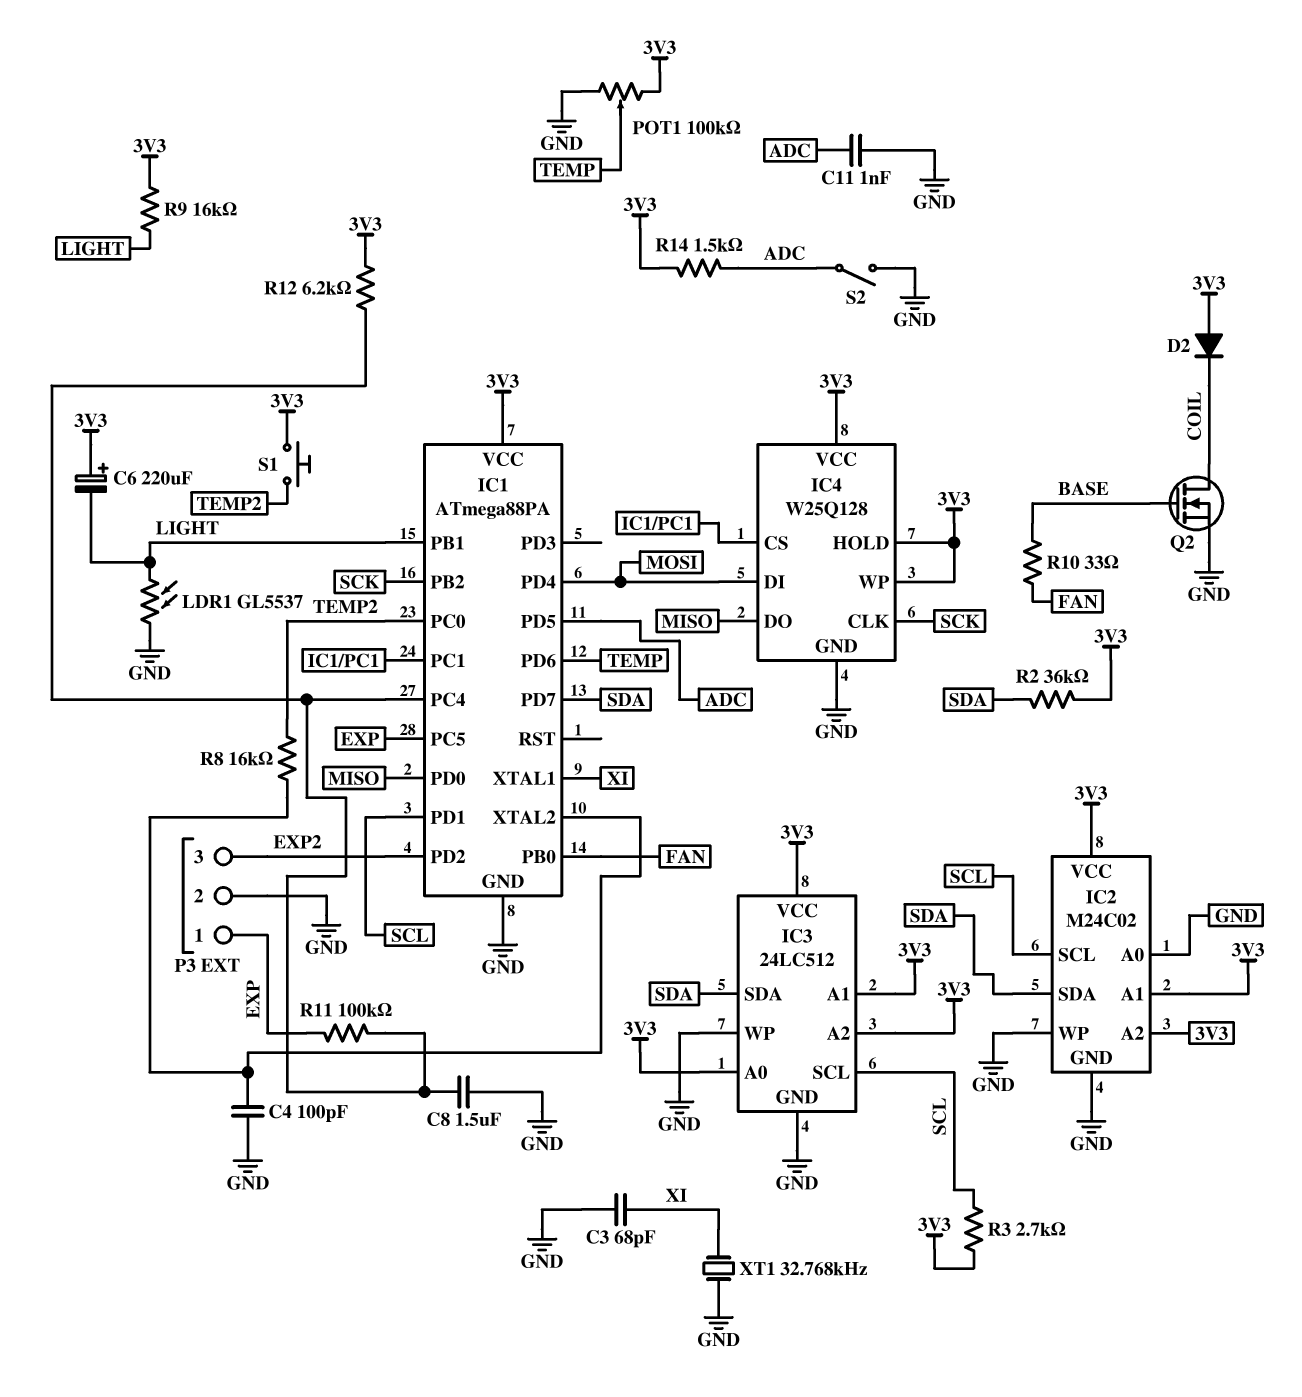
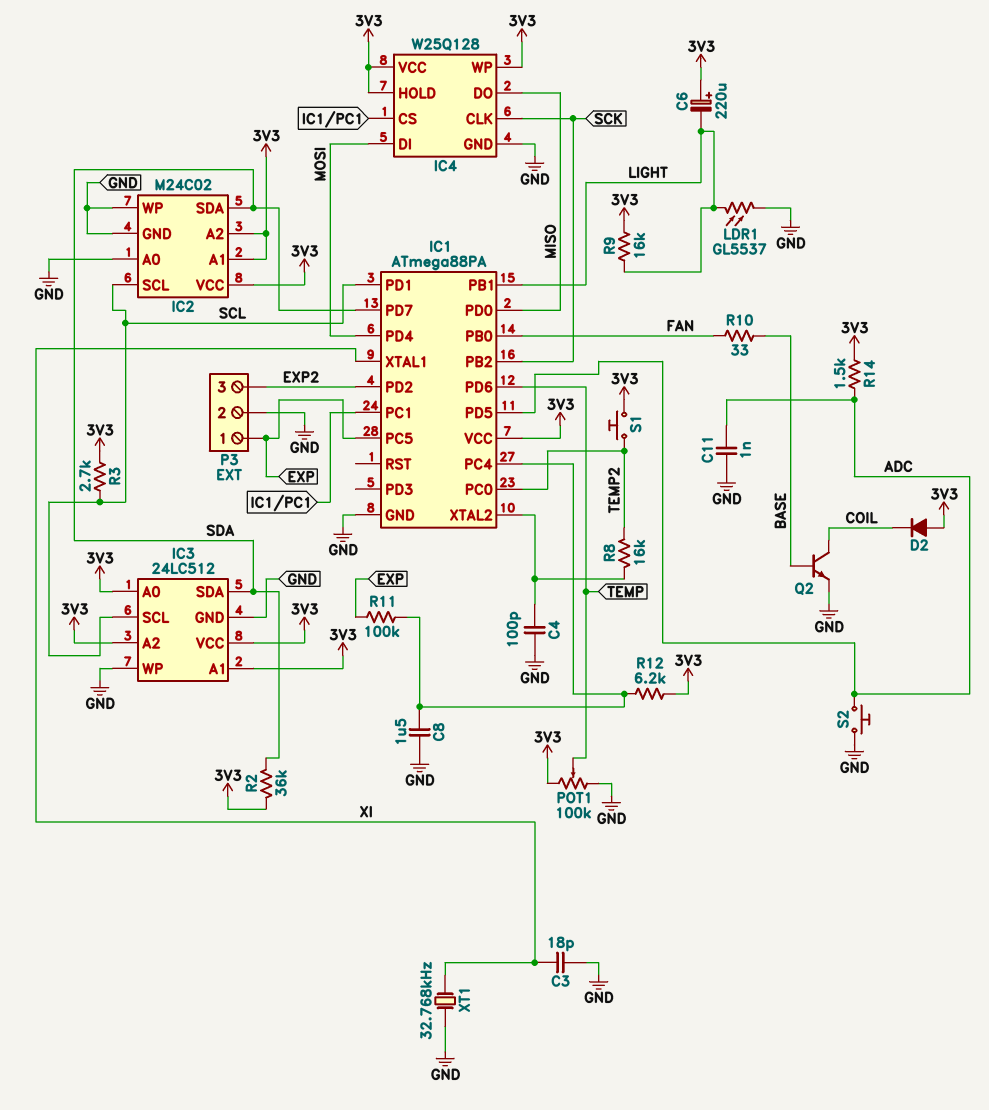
C3: 68pF (GND, XI) -> 18pF (GND, XI)
Q2: NMOS (G BASE, D COIL, S GND) -> NPN (B BASE, C COIL, E GND)
S2: switch (ADC, GND) -> button (ADC, GND)

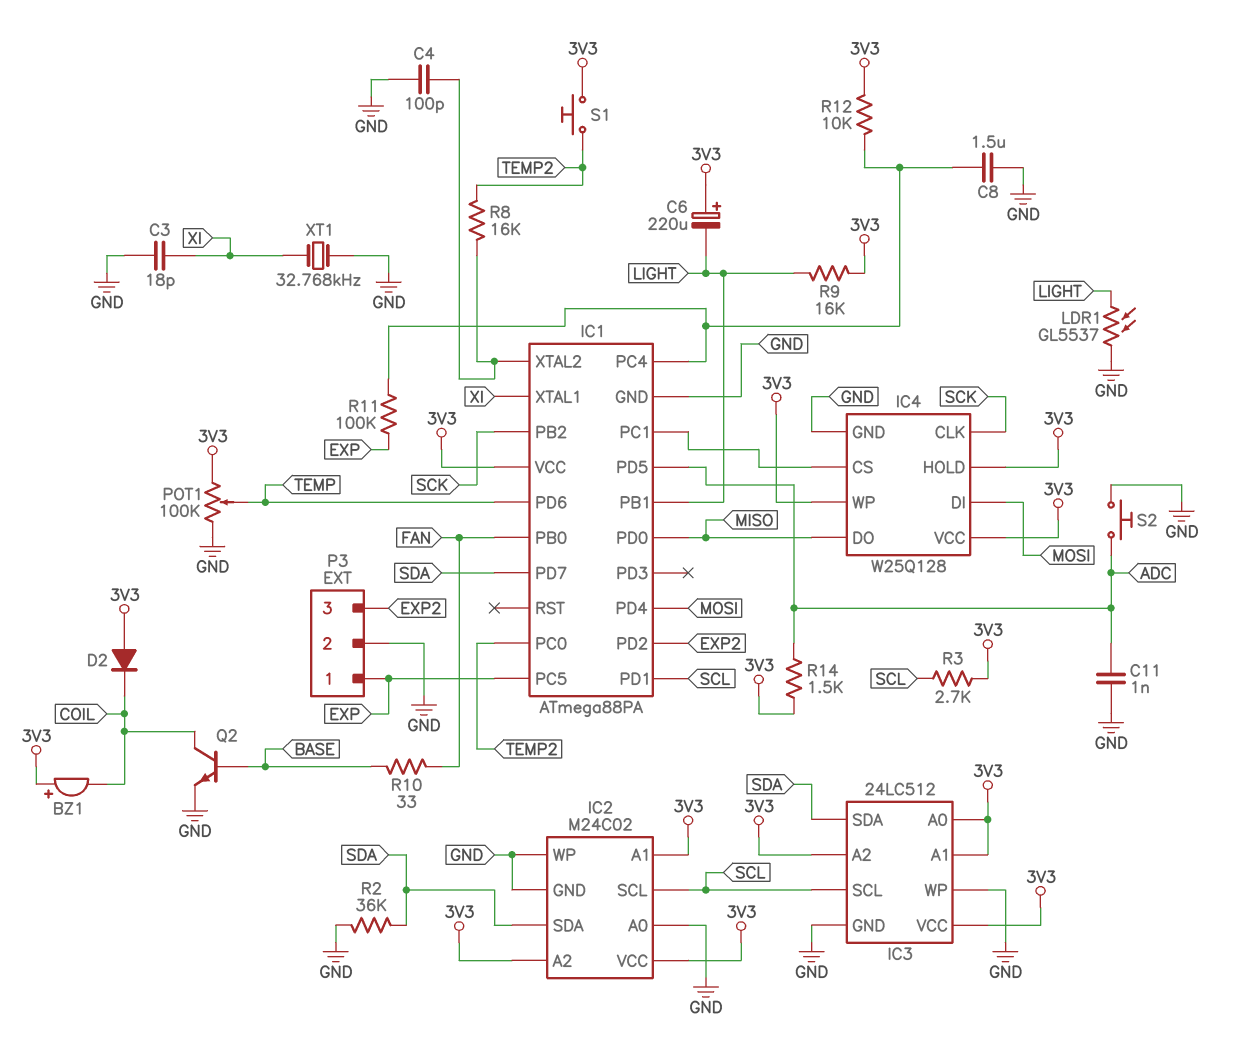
BZ1: none -> buzzer (plus 3V3, minus COIL)
R2: 36k (3V3, SDA) -> 36k (GND, SDA)
R12: 6.2k (3V3, IC1/PC4) -> 10k (3V3, IC1/PC4)

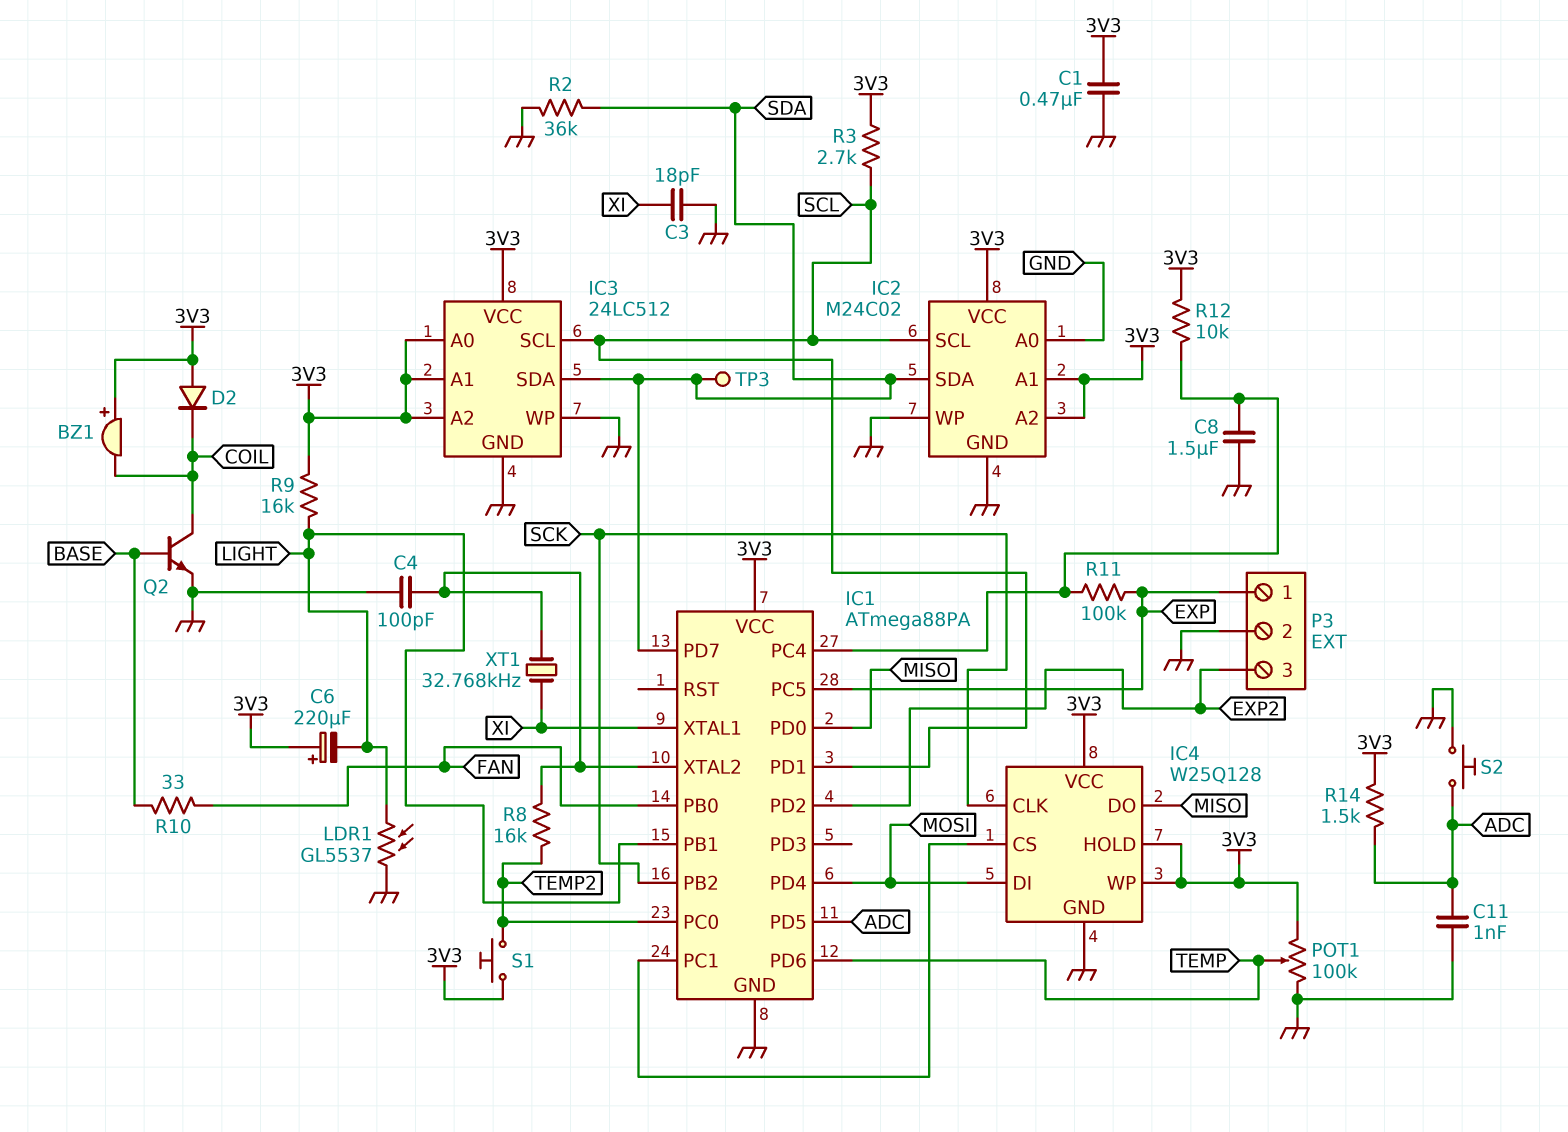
C1: none -> 470nF (3V3, GND)
TP3: none -> test point (SDA)
XT1: 32.768kHz (GND, XI) -> 32.768kHz (IC1/XTAL2, XI)

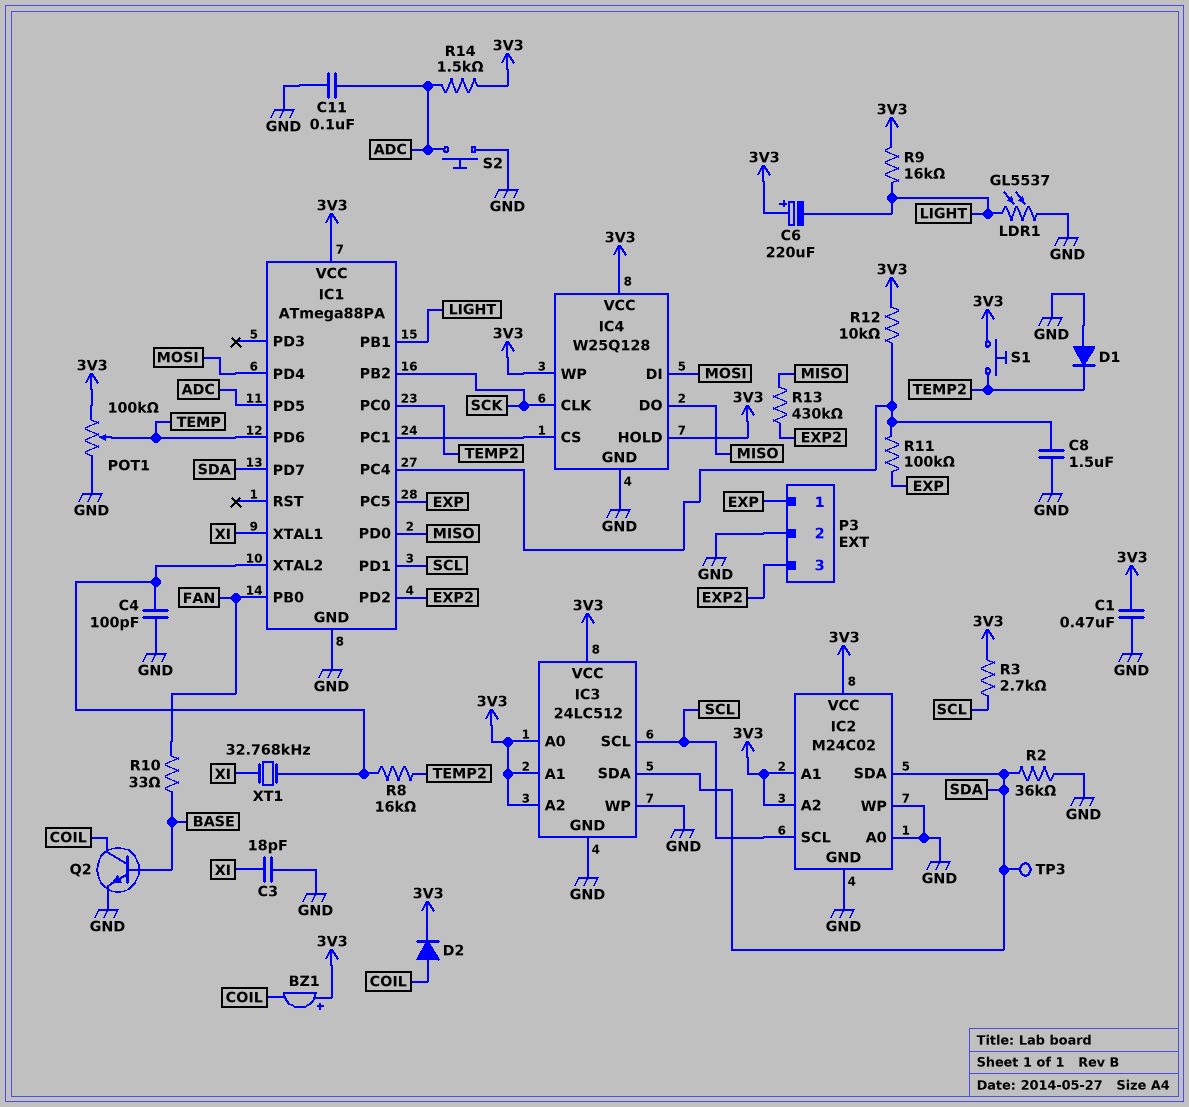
C11: 1nF (ADC, GND) -> 100nF (ADC, GND)
D1: none -> diode (A GND, K TEMP2)
D2: diode (A 3V3, K COIL) -> diode (A COIL, K 3V3)
R13: none -> 430k (EXP2, MISO)

